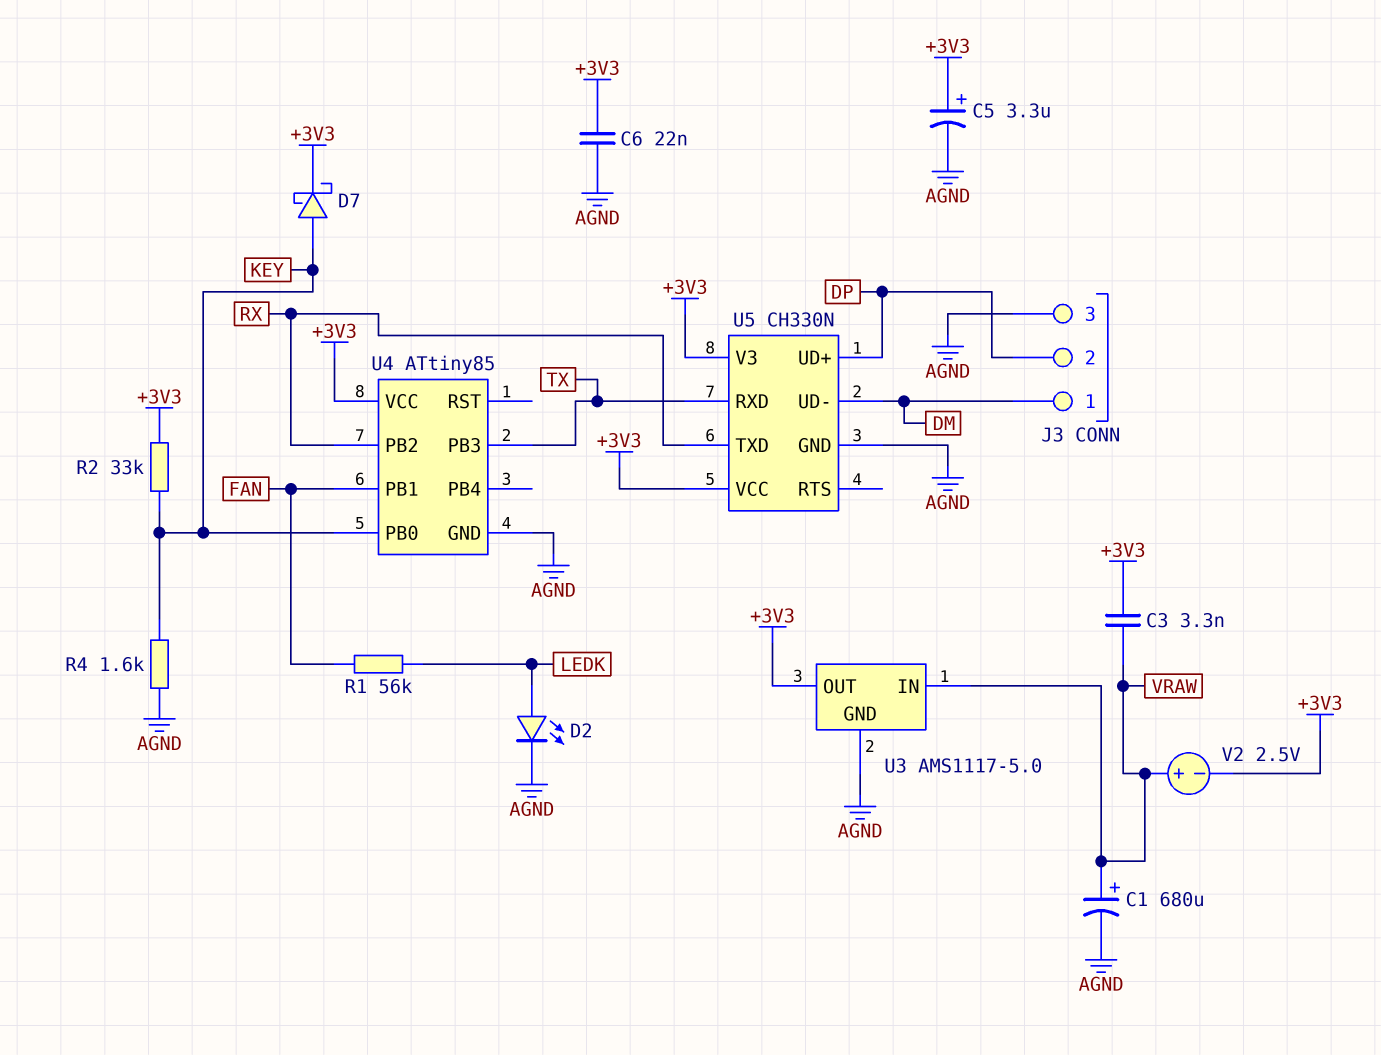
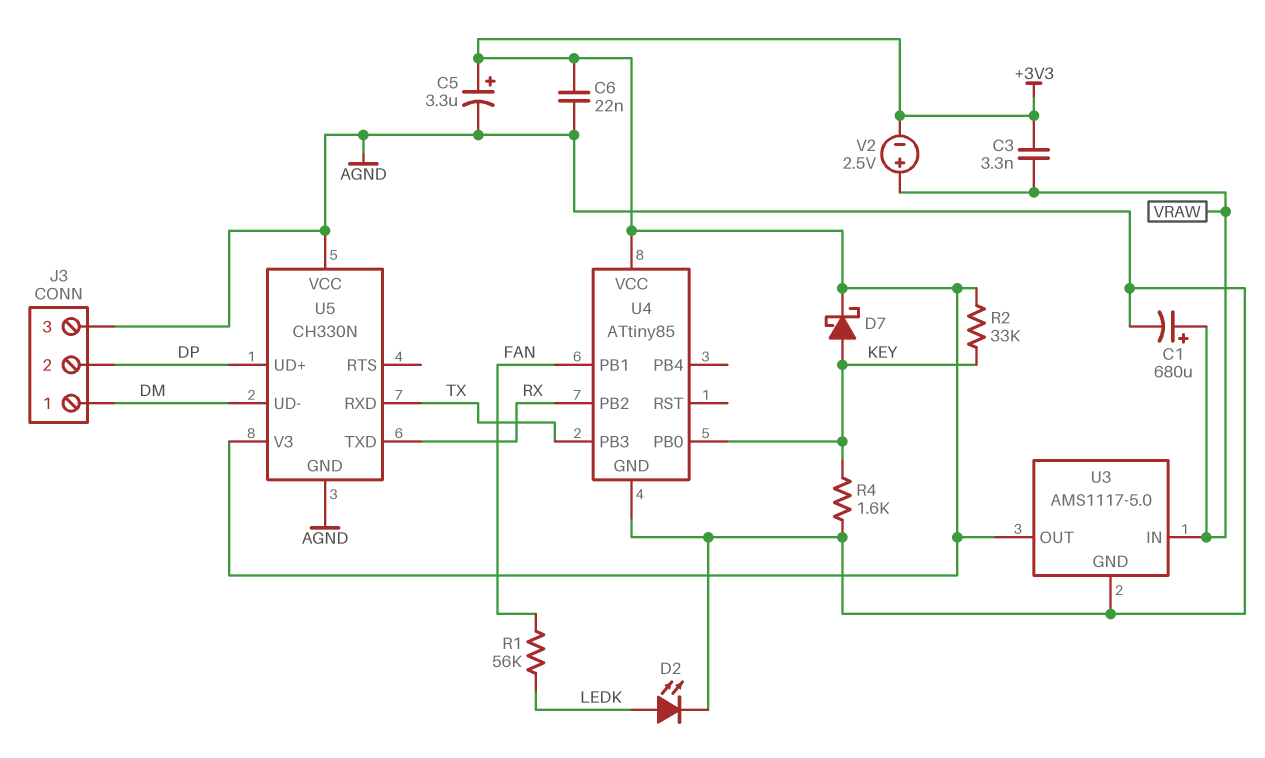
U5 pin VCC: +3V3 -> AGND

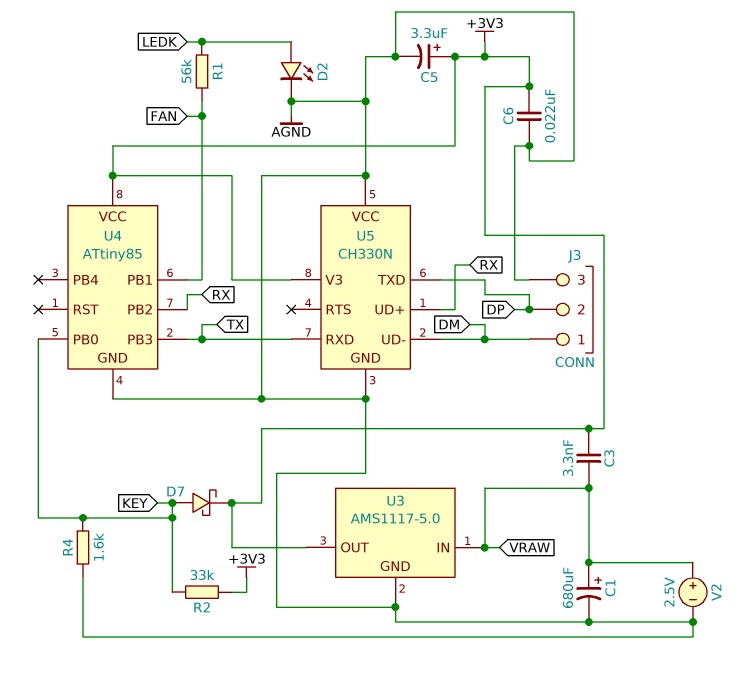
U5 pin TXD: RX -> DP
U5 pin UD+: DP -> RX
V2: 2.5V (plus VRAW, minus +3V3) -> 2.5V (plus VRAW, minus AGND)

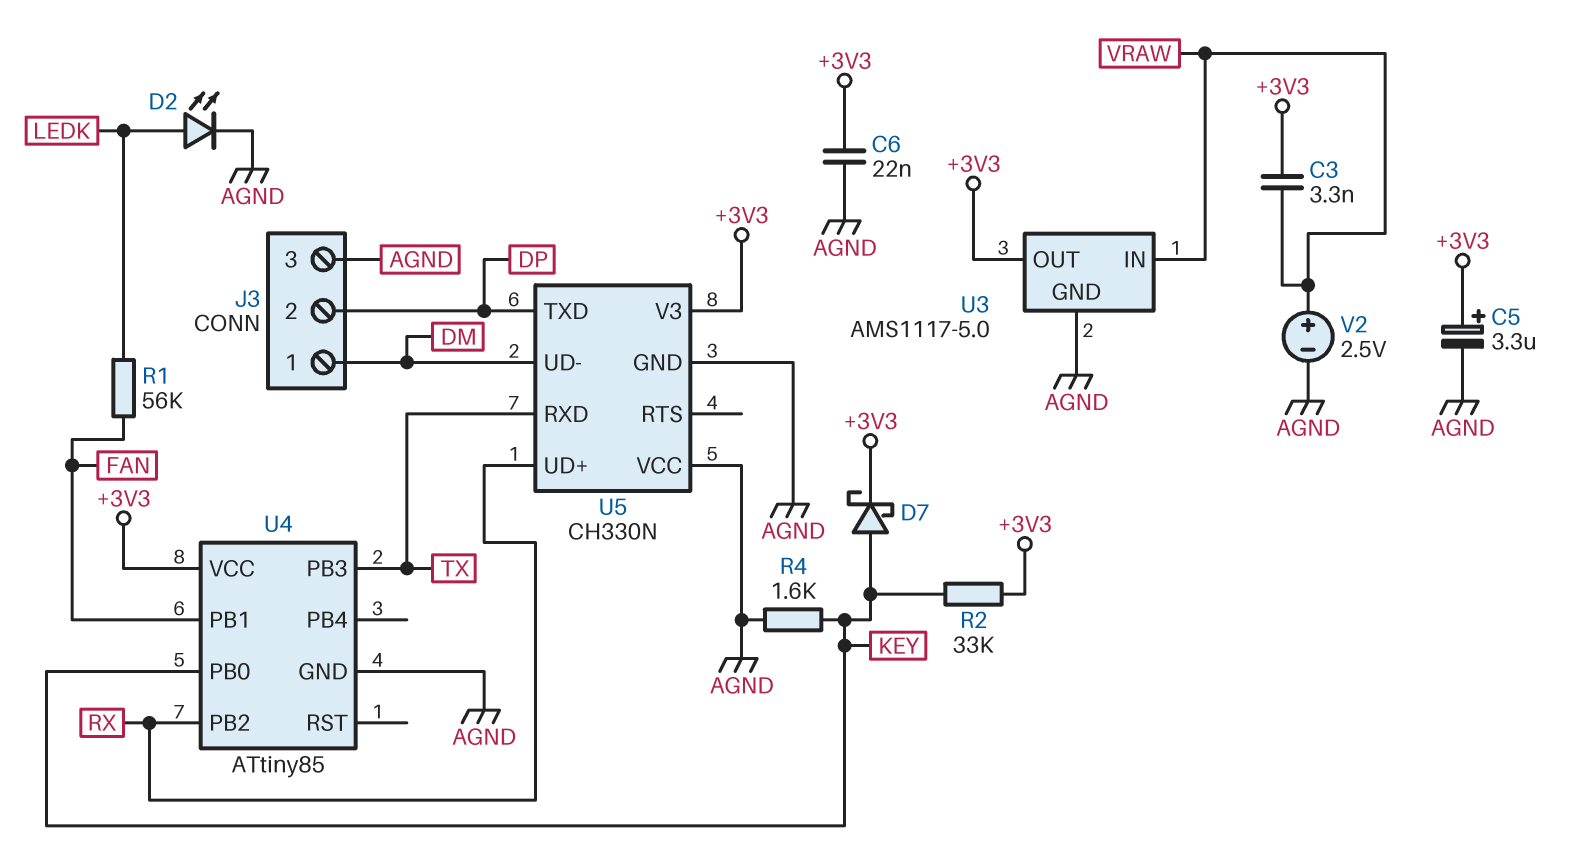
C1: 680uF (plus VRAW, minus AGND) -> none

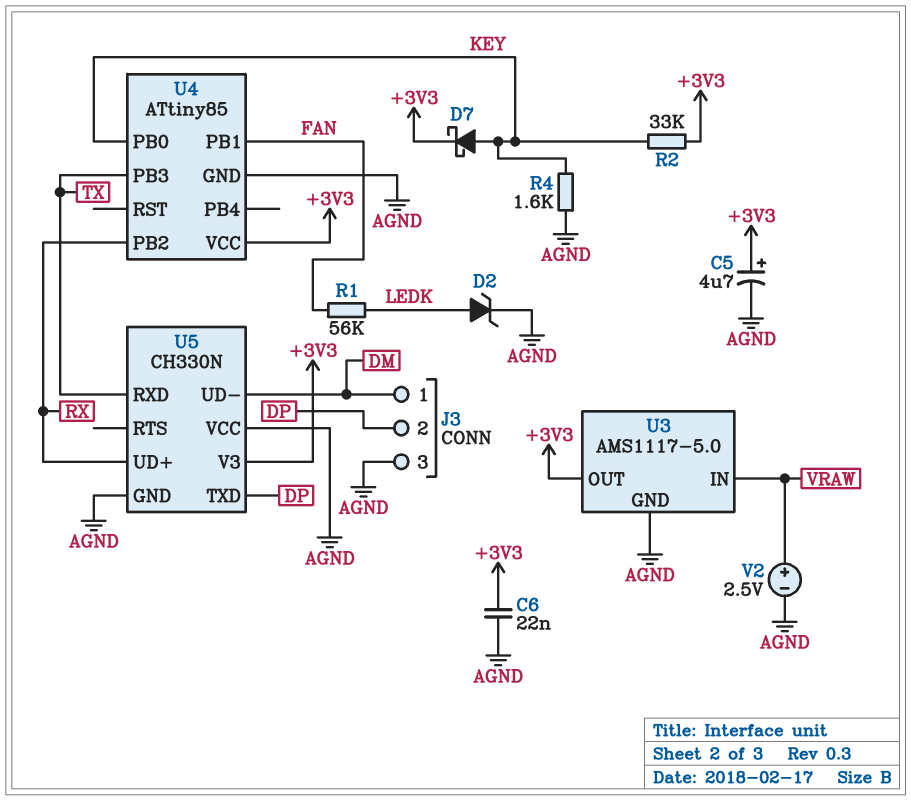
C3: 3.3nF (+3V3, VRAW) -> none
C5: 3.3uF (plus +3V3, minus AGND) -> 4.7uF (plus +3V3, minus AGND)
D2: LED (A LEDK, K AGND) -> zener (A LEDK, K AGND)

